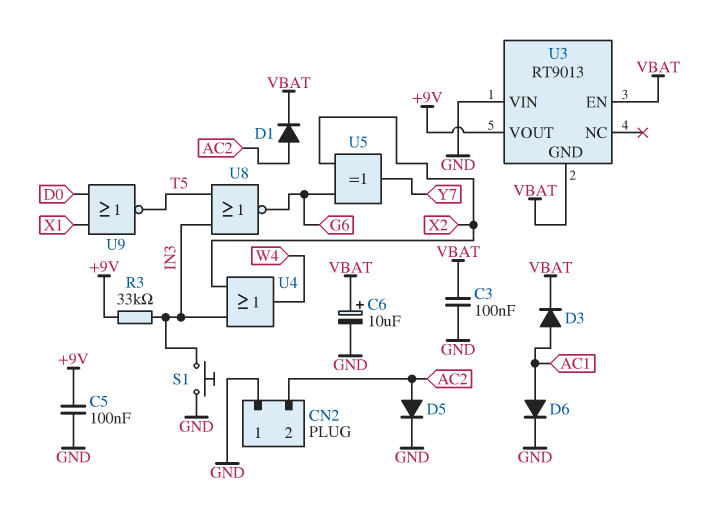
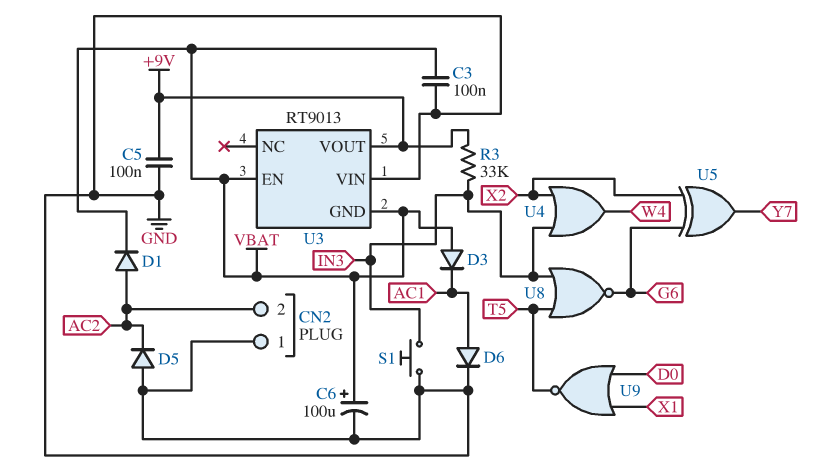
C6: 10uF (plus VBAT, minus GND) -> 100uF (plus VBAT, minus GND)
D3: diode (A AC1, K VBAT) -> diode (A VBAT, K AC1)
D5: diode (A AC2, K GND) -> diode (A GND, K AC2)

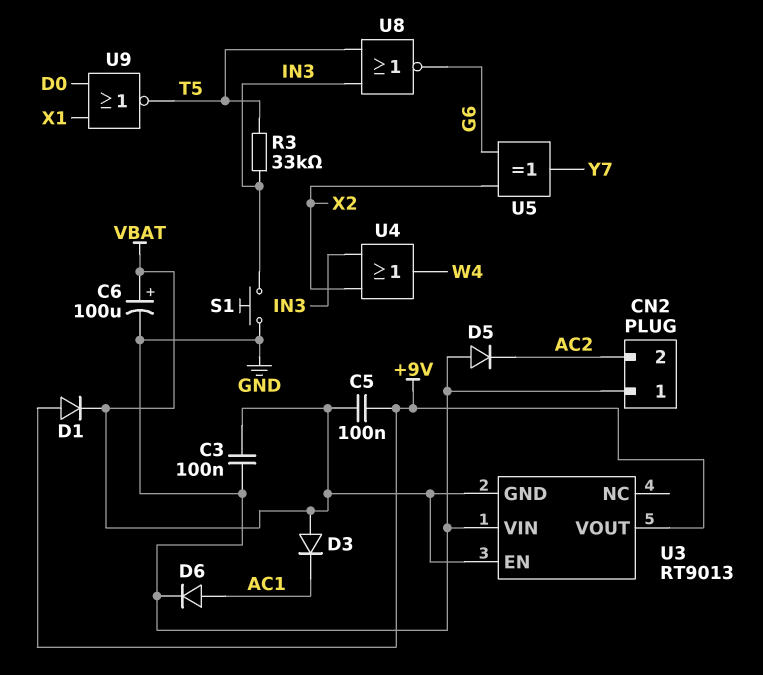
C5: 100nF (+9V, GND) -> 100nF (+9V, VBAT)
D1: diode (A AC2, K VBAT) -> diode (A +9V, K VBAT)
R3: 33k (+9V, IN3) -> 33k (IN3, T5)

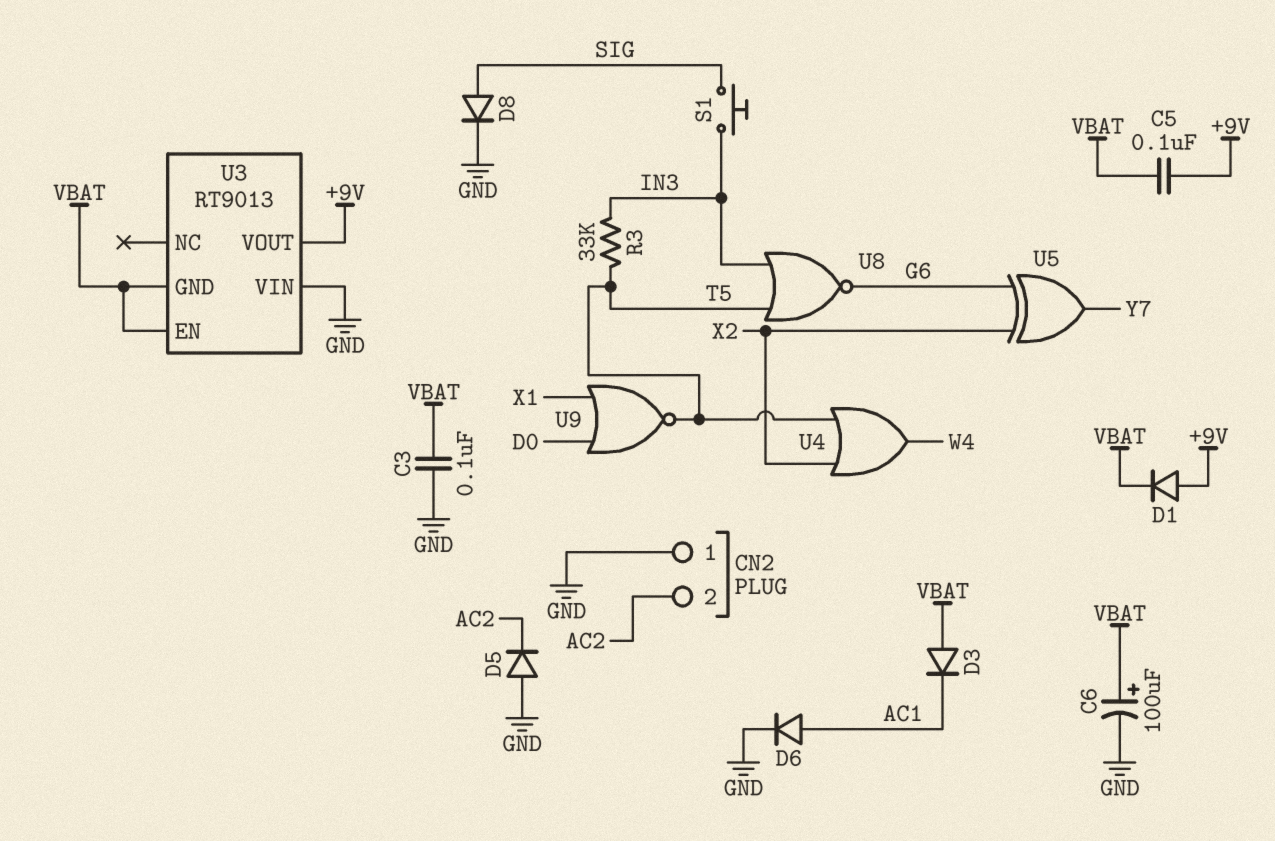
D8: none -> diode (A SIG, K GND)
S1: button (GND, IN3) -> button (IN3, SIG)
U4: OR (in IN3, in X2, out W4) -> OR (in T5, in X2, out W4)

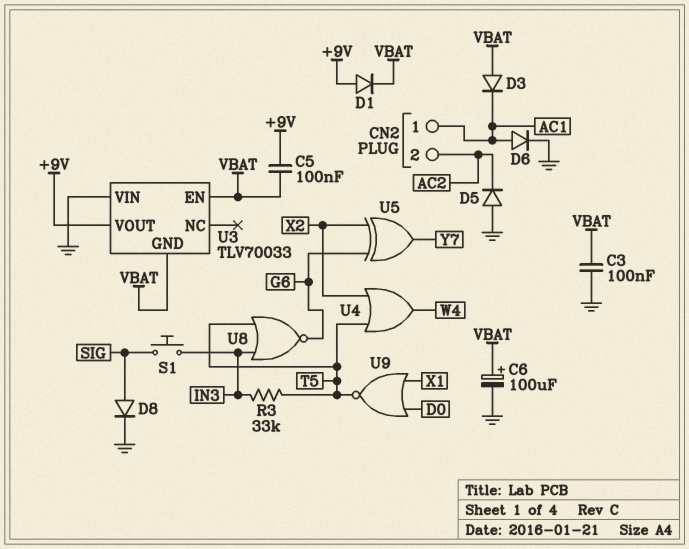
CN2 pin 1: GND -> AC1
U3: RT9013 -> TLV70033

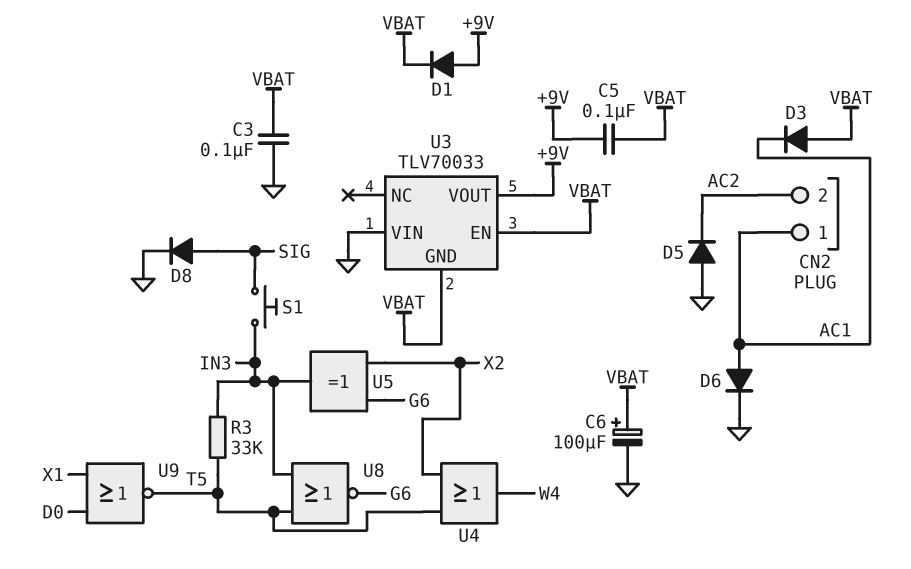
U5: XOR (in G6, in X2, out Y7) -> XOR (in G6, in X2, out IN3)

